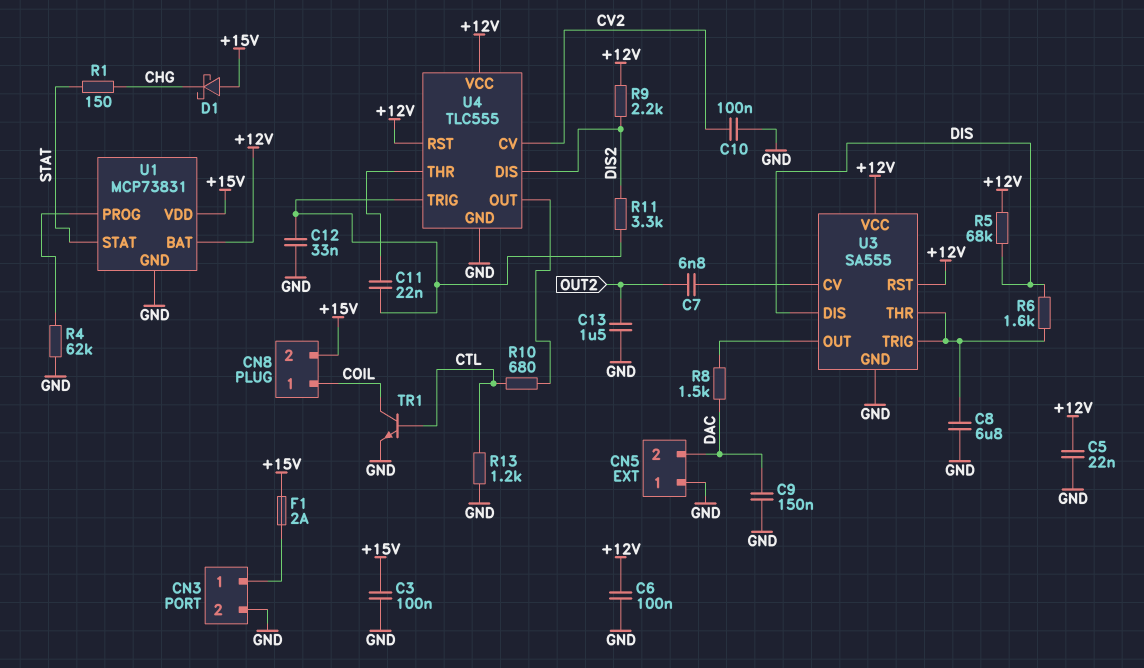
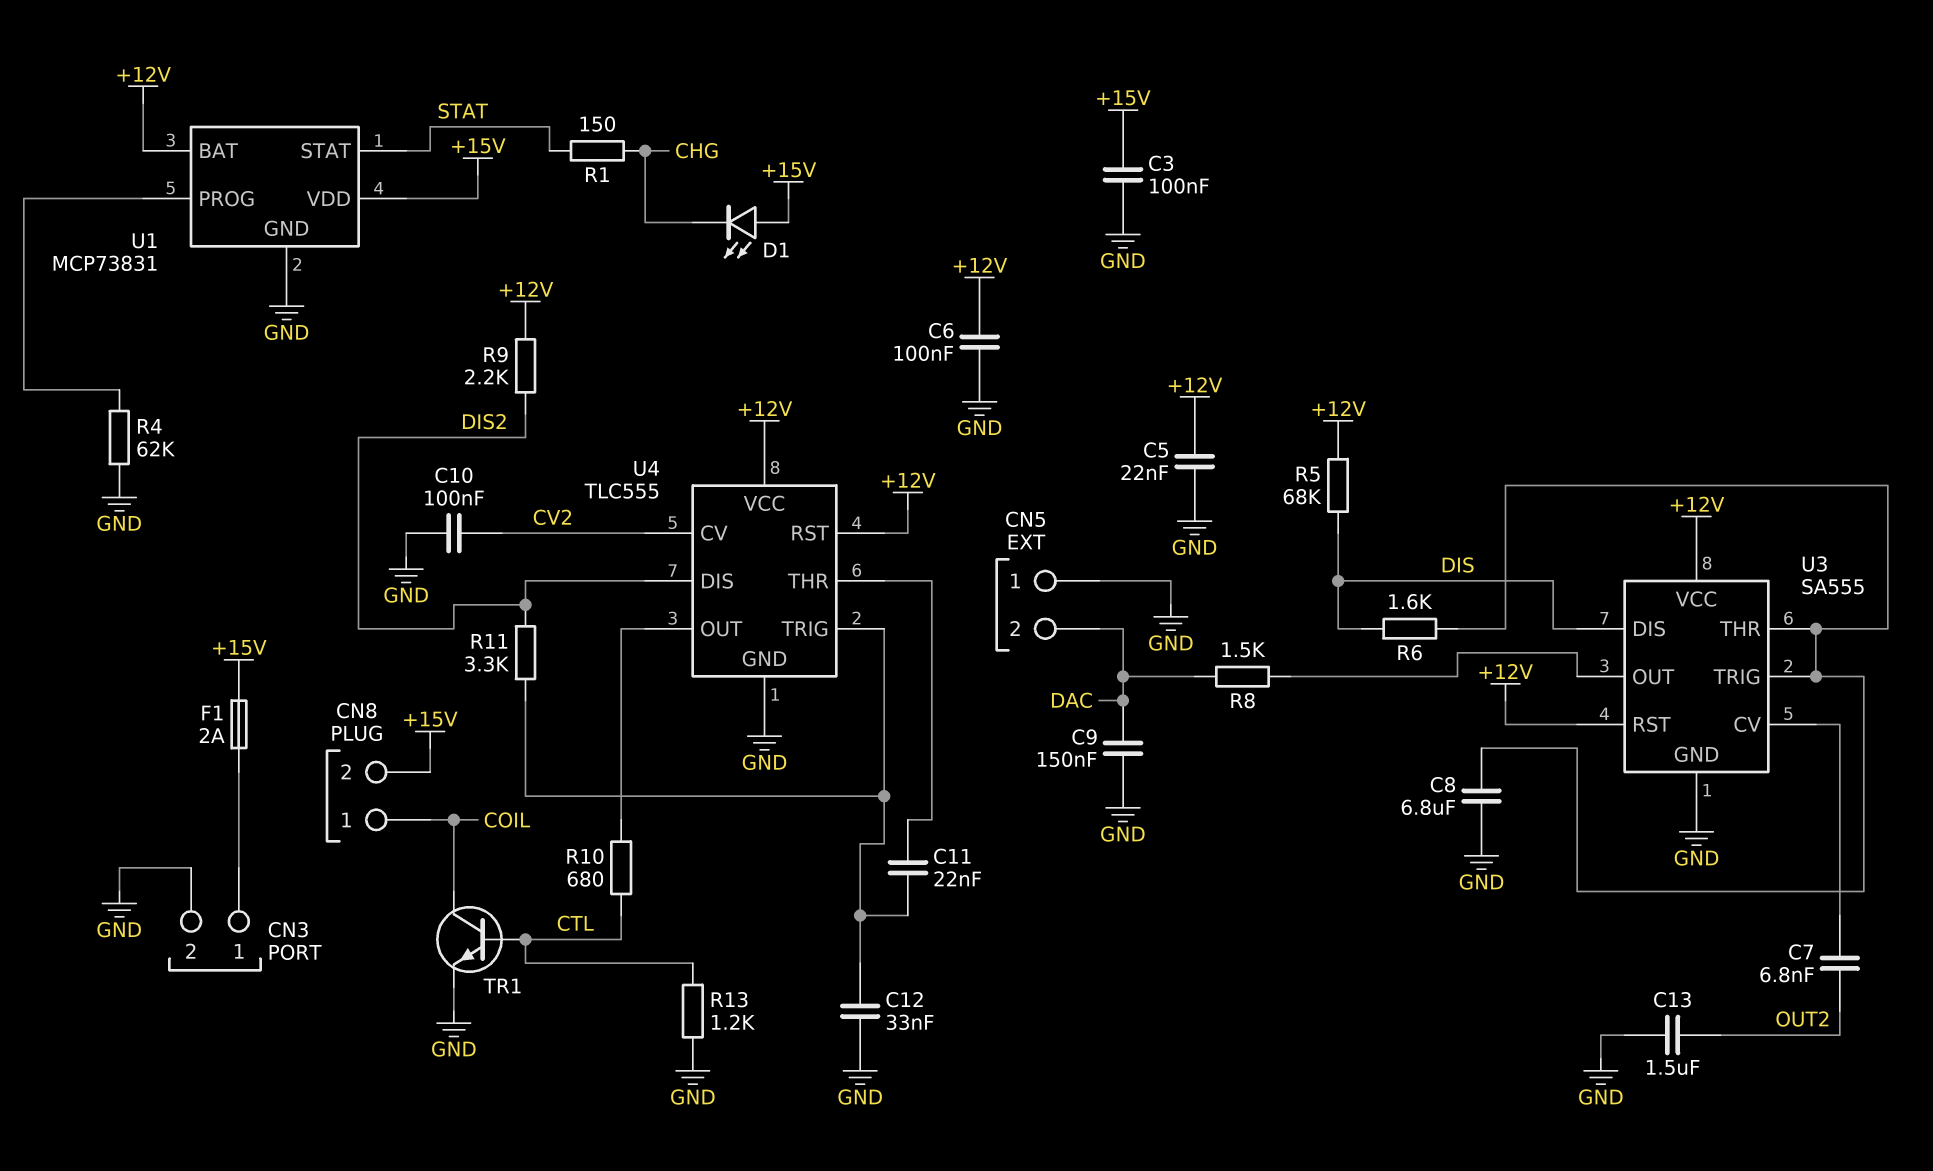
D1: schottky (A +15V, K CHG) -> LED (A +15V, K CHG)

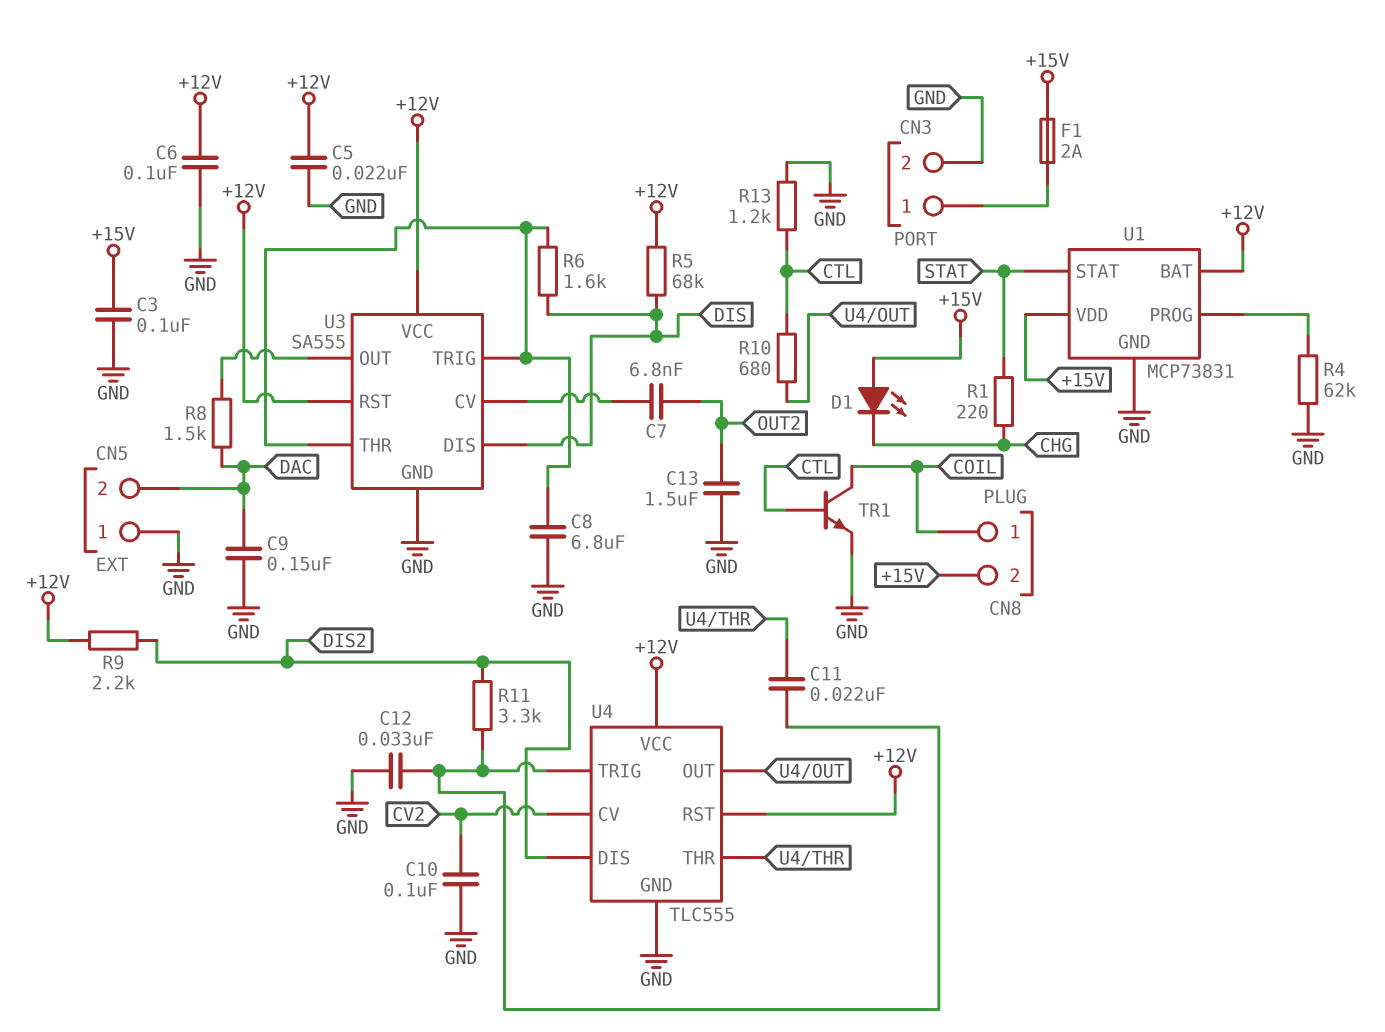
R1: 150 (CHG, STAT) -> 220 (CHG, STAT)

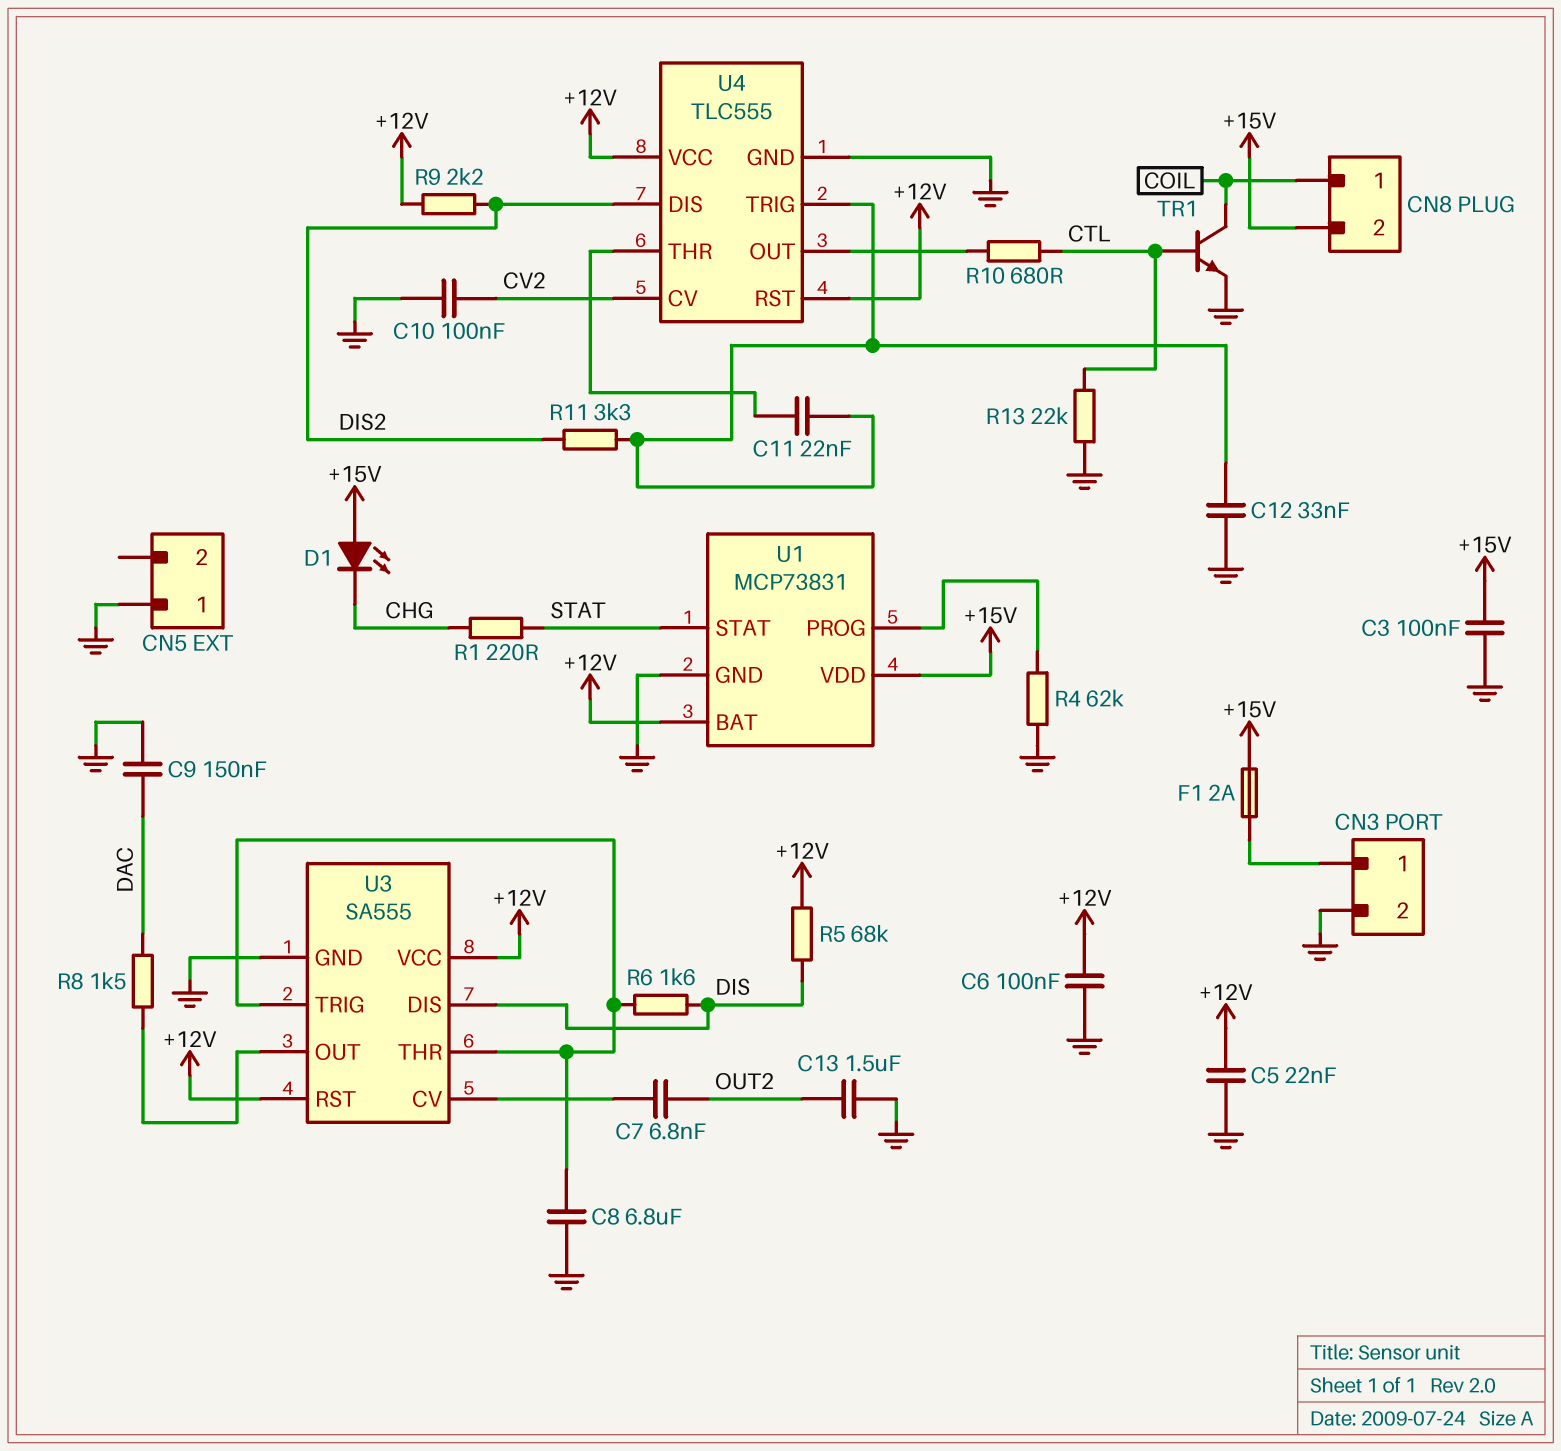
CN5 pin 2: DAC -> none
R13: 1.2k (CTL, GND) -> 22k (CTL, GND)

